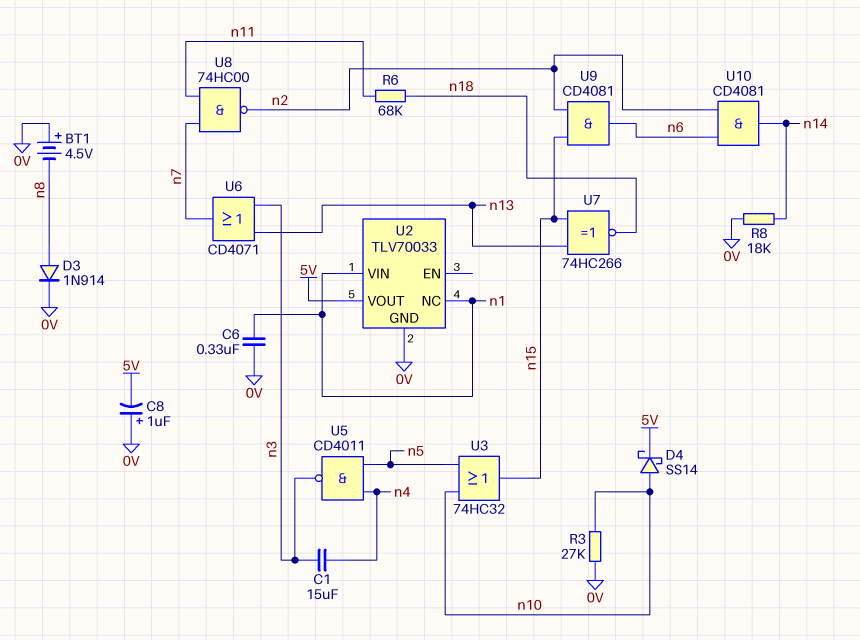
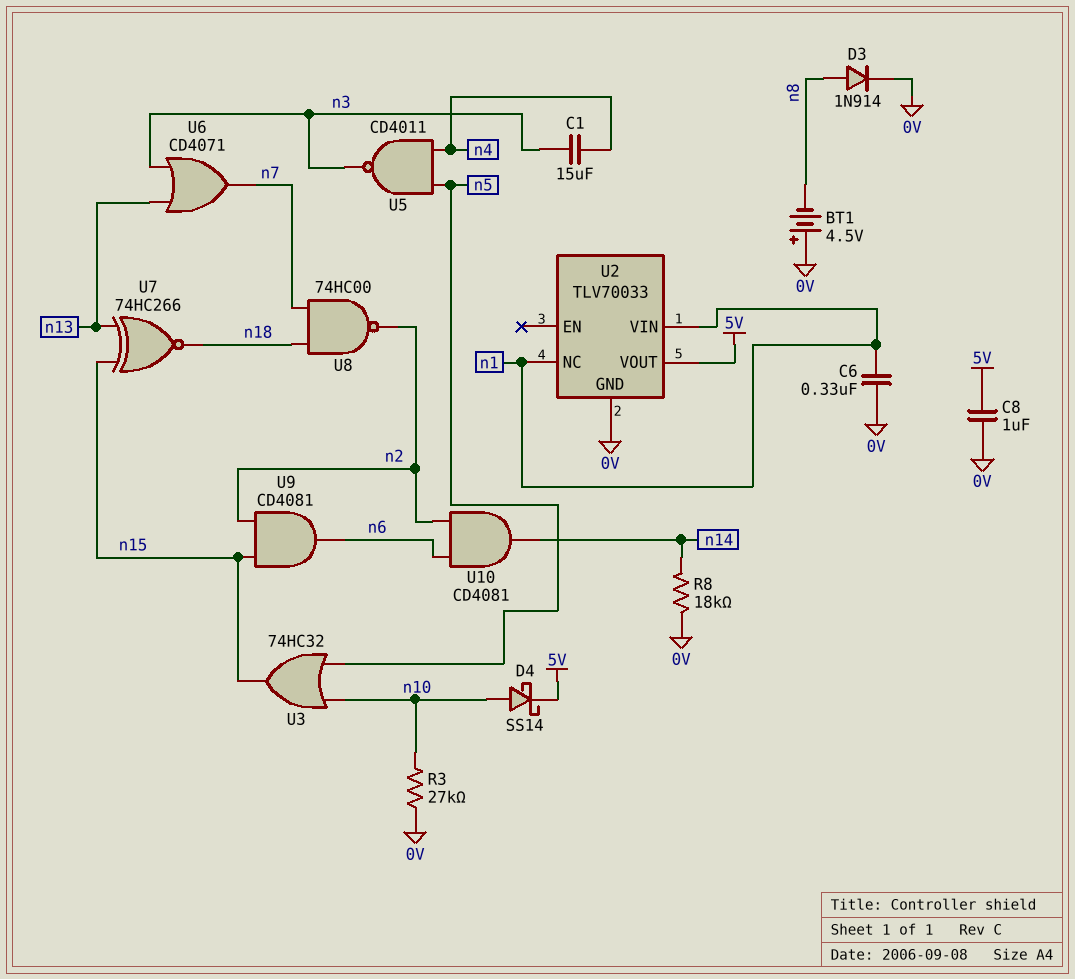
C8: 1uF (plus 0V, minus 5V) -> 1uF (0V, 5V)
R6: 68k (n11, n18) -> none
U8: NAND 74HC00 (in n7, in n11, out n2) -> NAND 74HC00 (in n7, in n18, out n2)

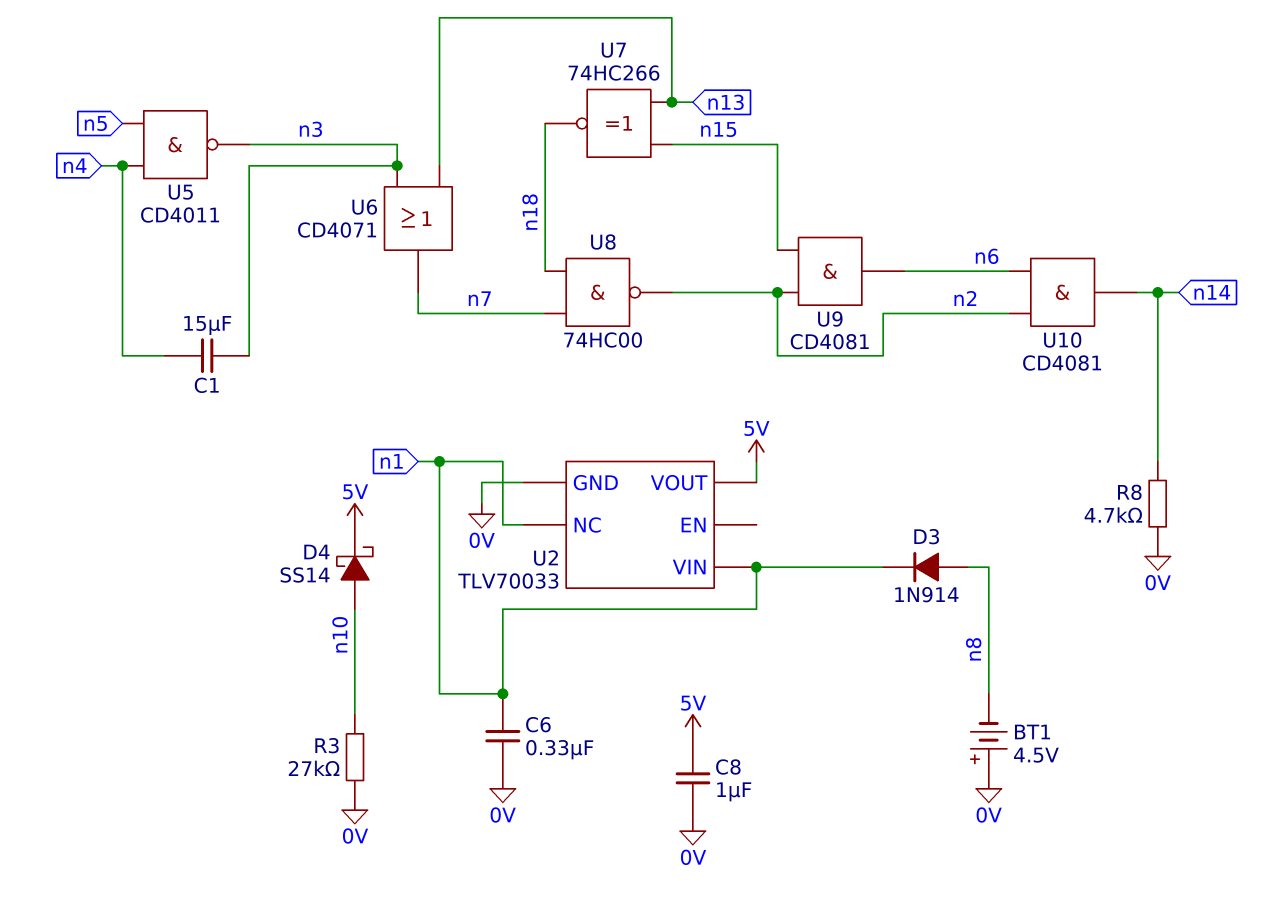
D3: diode 1N914 (A n8, K 0V) -> diode 1N914 (A n8, K n1)
R8: 18k (0V, n14) -> 4.7k (0V, n14)
U3: OR 74HC32 (in n5, in n10, out n15) -> none

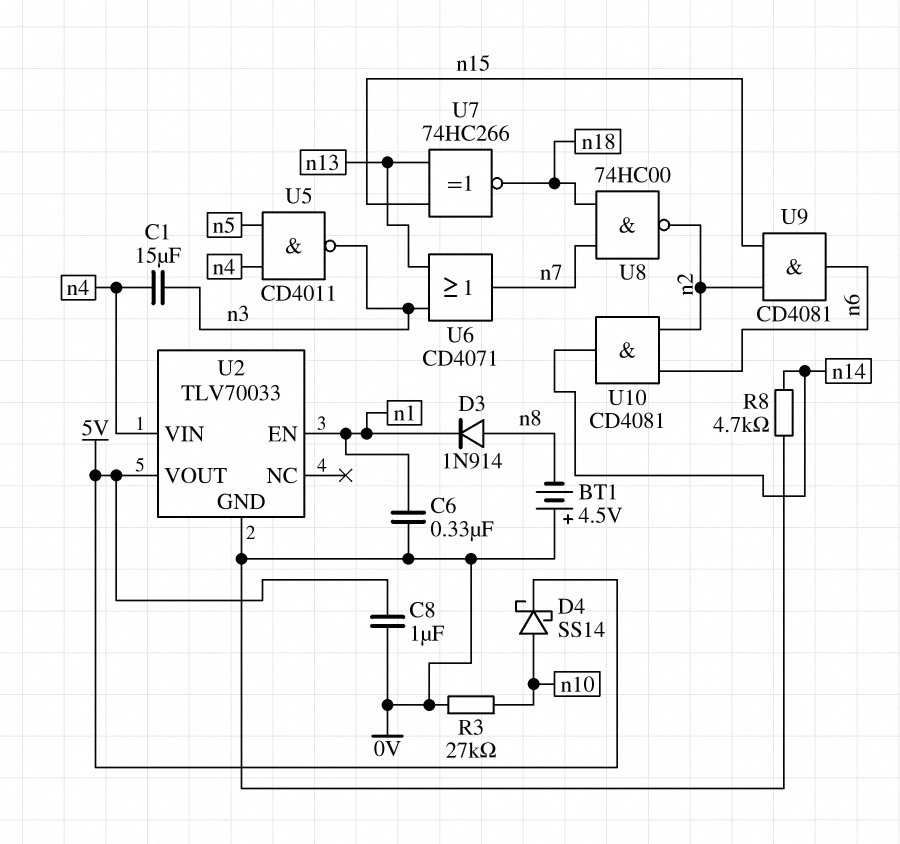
U2 pin EN: none -> n1
U2 pin NC: n1 -> none
U2 pin VIN: n1 -> n4

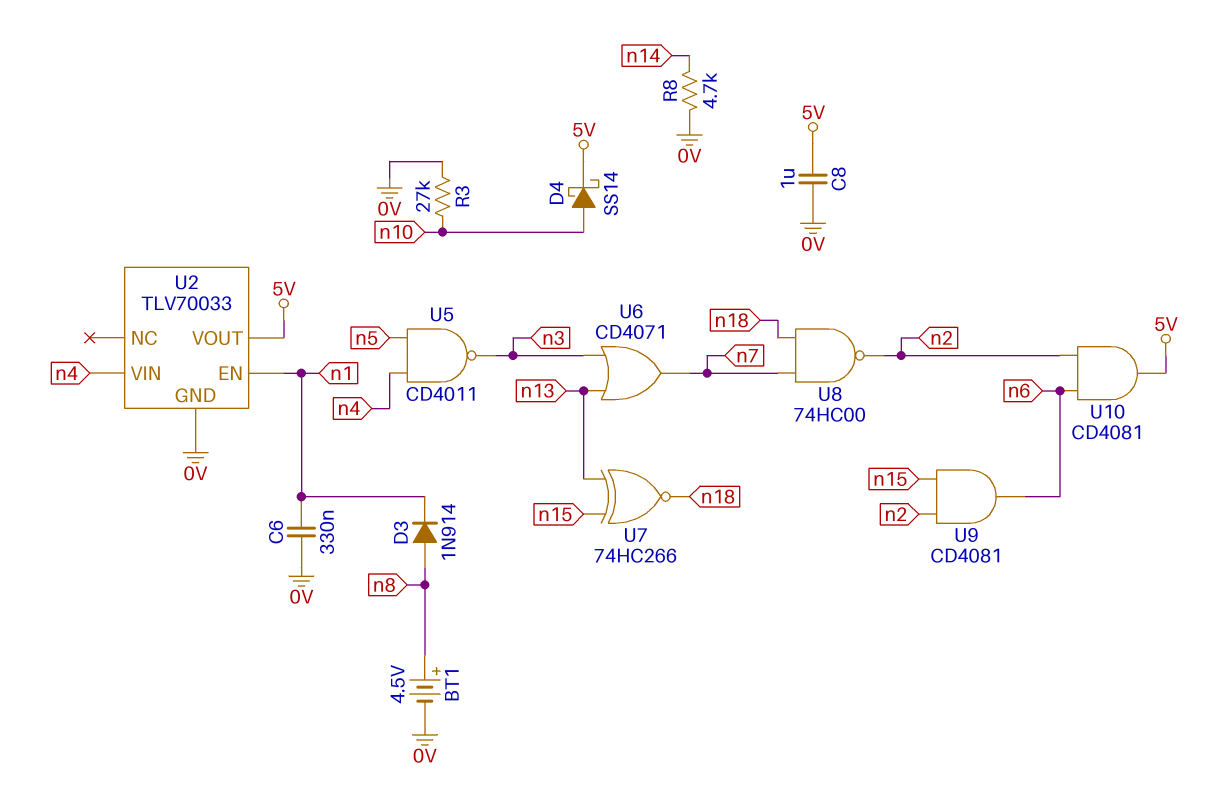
BT1: 4.5V (plus 0V, minus n8) -> 4.5V (plus n8, minus 0V)
C1: 15uF (n3, n4) -> none
U10: AND CD4081 (in n2, in n6, out n14) -> AND CD4081 (in n2, in n6, out 5V)

